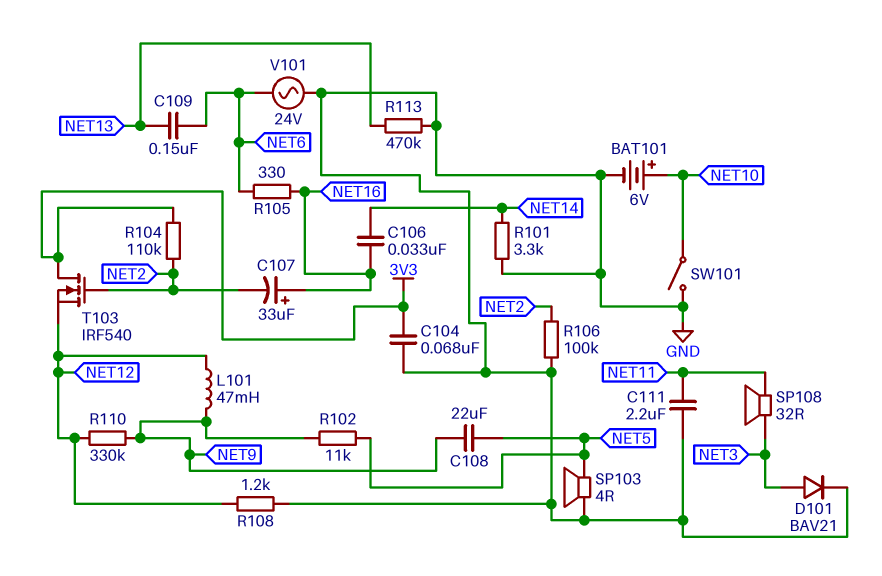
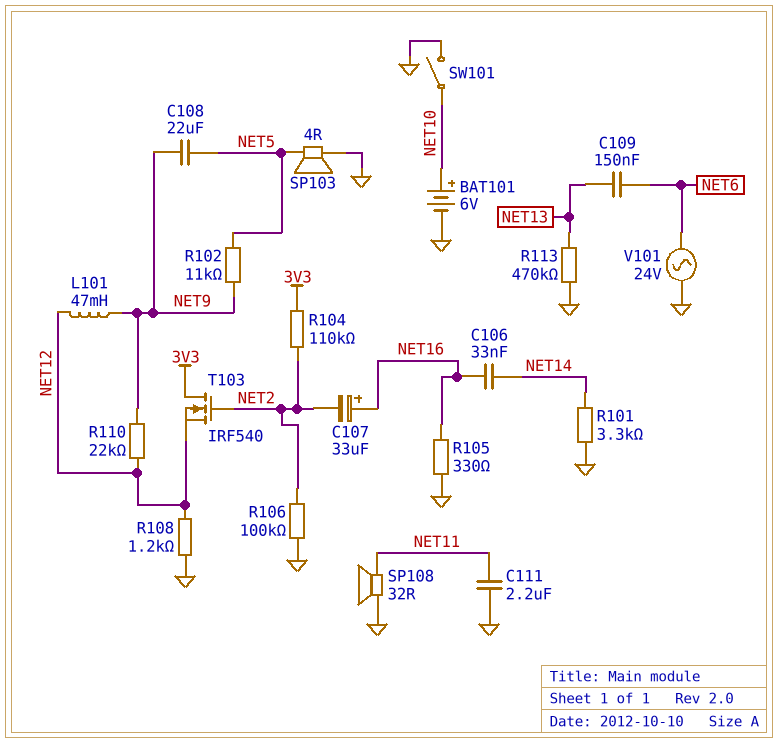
C104: 68nF (3V3, GND) -> none
D101: diode BAV21 (A NET3, K GND) -> none
R105: 330 (NET6, NET16) -> 330 (GND, NET16)
R110: 330k (NET9, NET12) -> 22k (NET9, NET12)
SP108: speaker 32R (NET3, NET11) -> speaker 32R (GND, NET11)

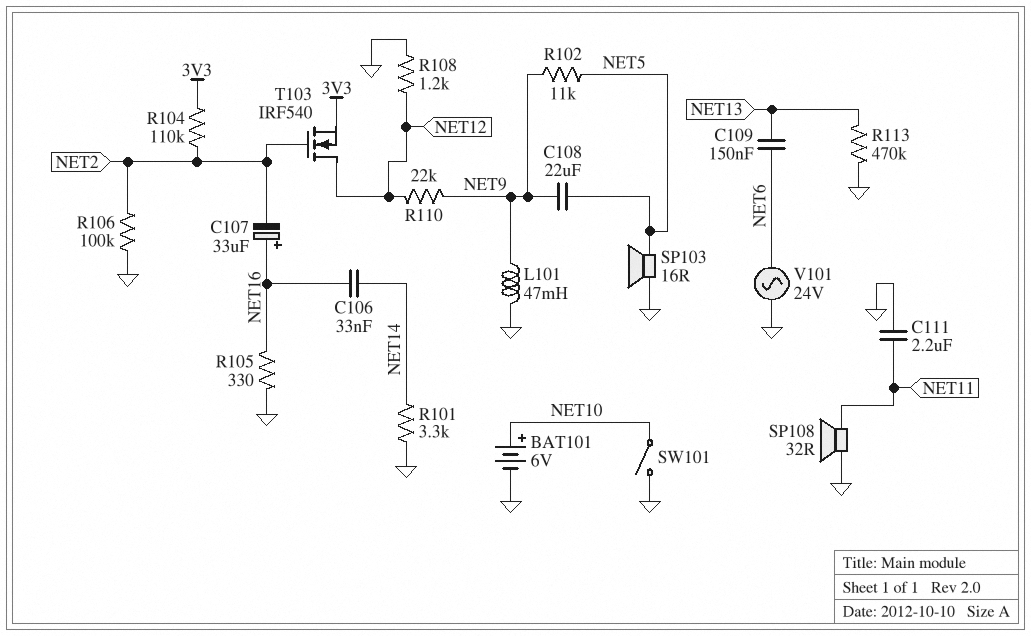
L101: 47mH (NET9, NET12) -> 47mH (GND, NET9)
SP103: speaker 4R (GND, NET5) -> speaker 16R (GND, NET5)
T103: NMOS IRF540 (G NET2, D 3V3, S NET12) -> NMOS IRF540 (G NET2, D NET12, S 3V3)

